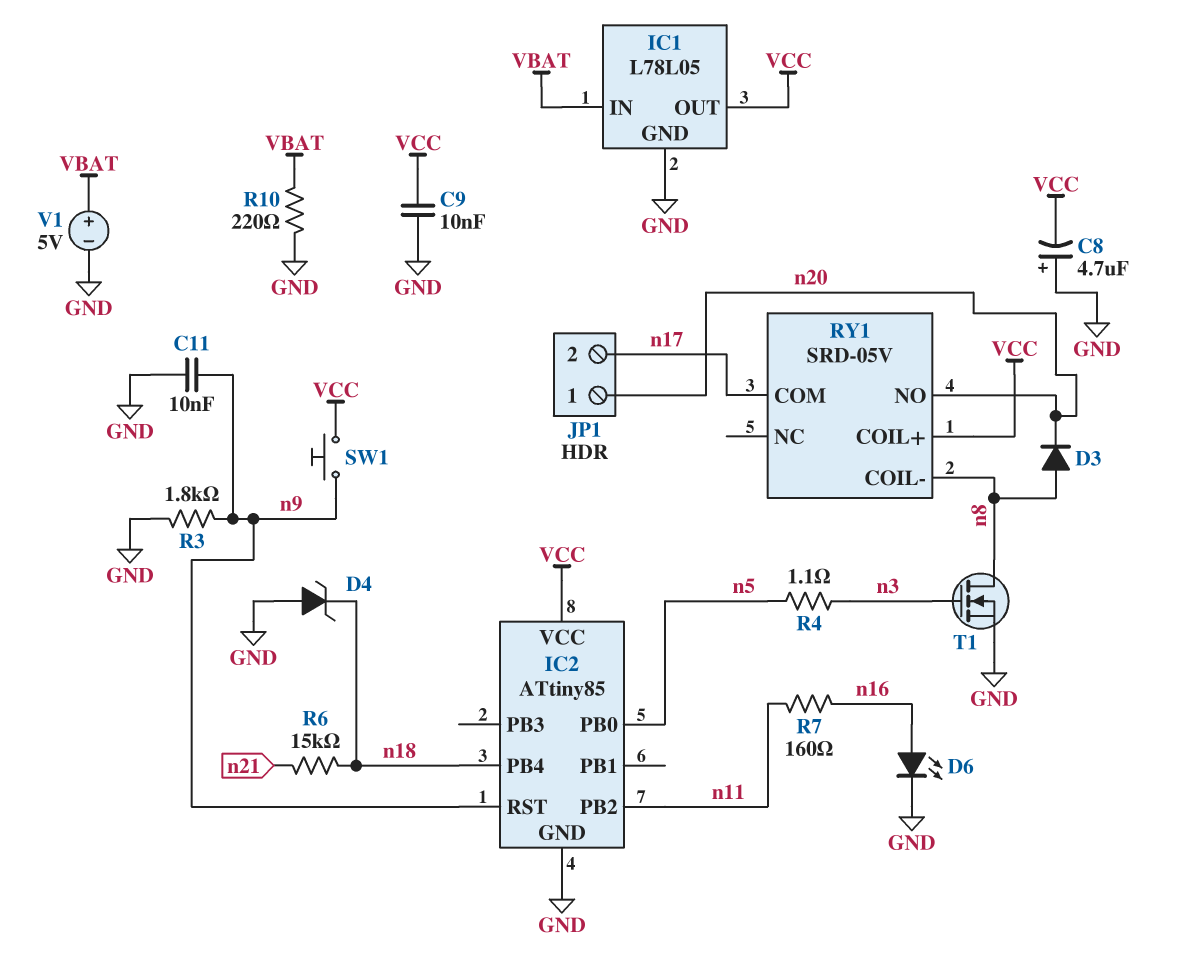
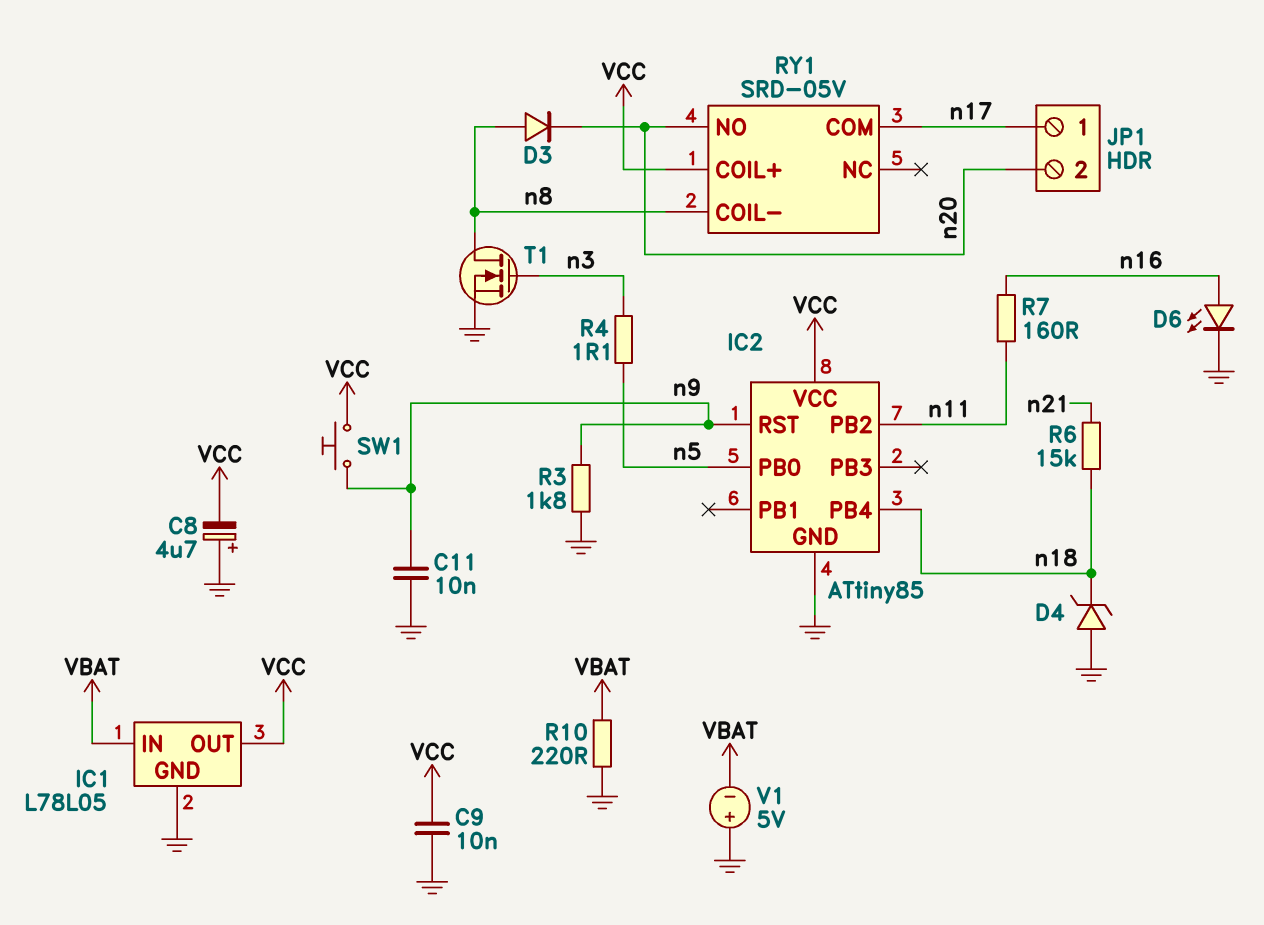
JP1 pin 1: n20 -> n17
JP1 pin 2: n17 -> n20
V1: 5V (plus VBAT, minus GND) -> 5V (plus GND, minus VBAT)

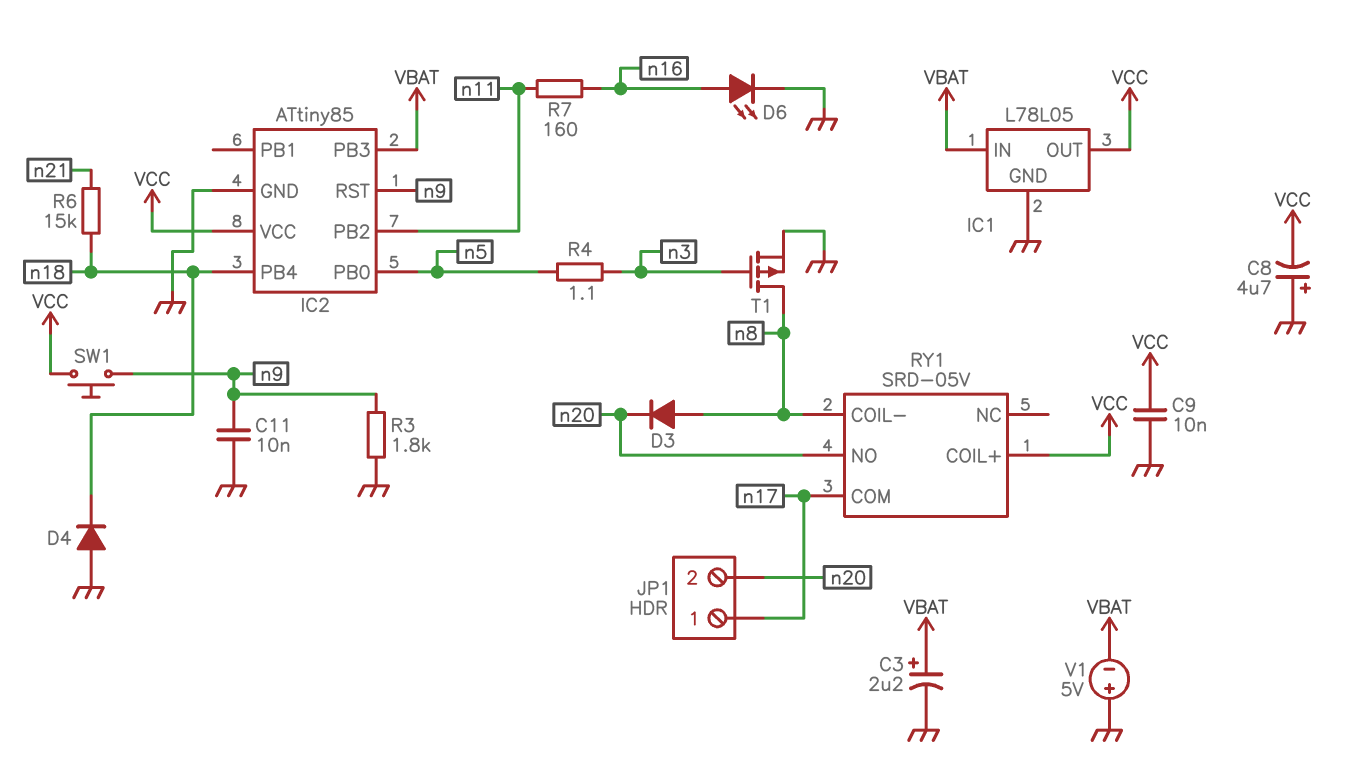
C3: none -> 2.2uF (plus VBAT, minus GND)
D4: zener (A GND, K n18) -> diode (A GND, K n18)
IC2 pin PB3: none -> VBAT
R10: 220 (GND, VBAT) -> none
T1: NMOS (G n3, D n8, S GND) -> PMOS (G n3, D n8, S GND)

